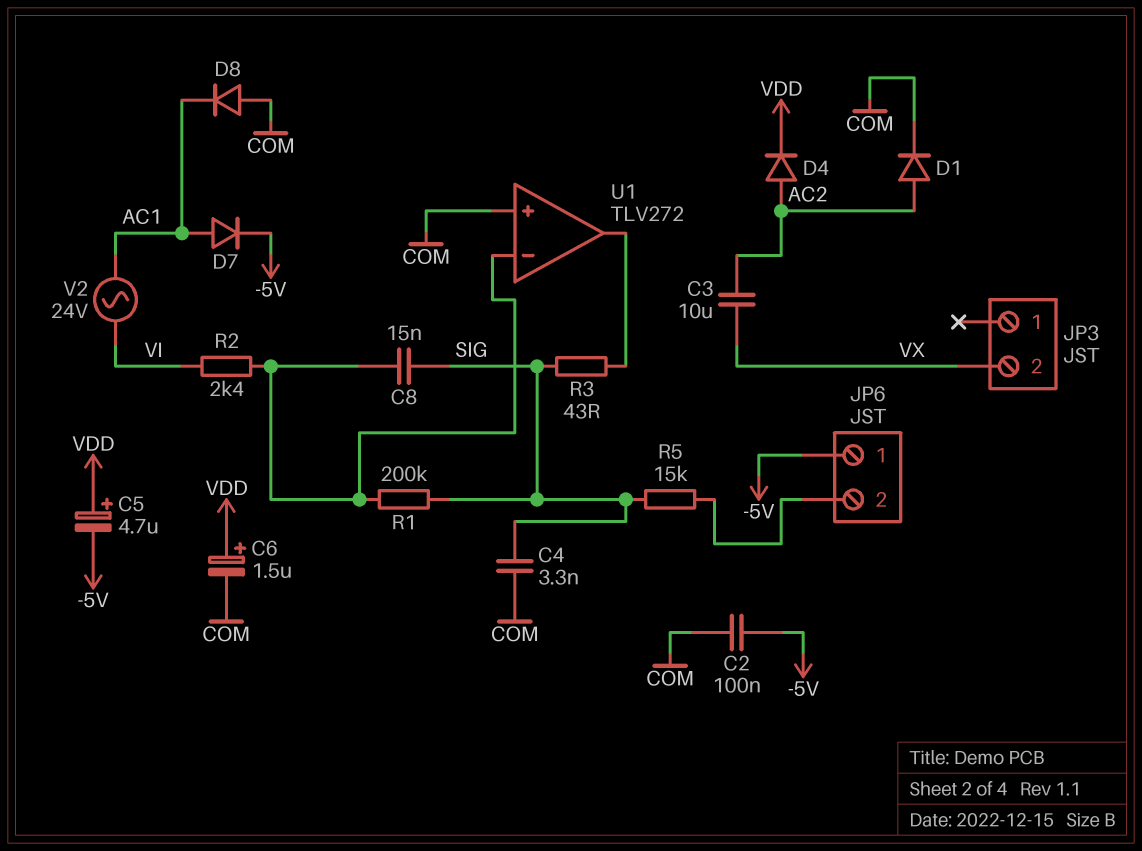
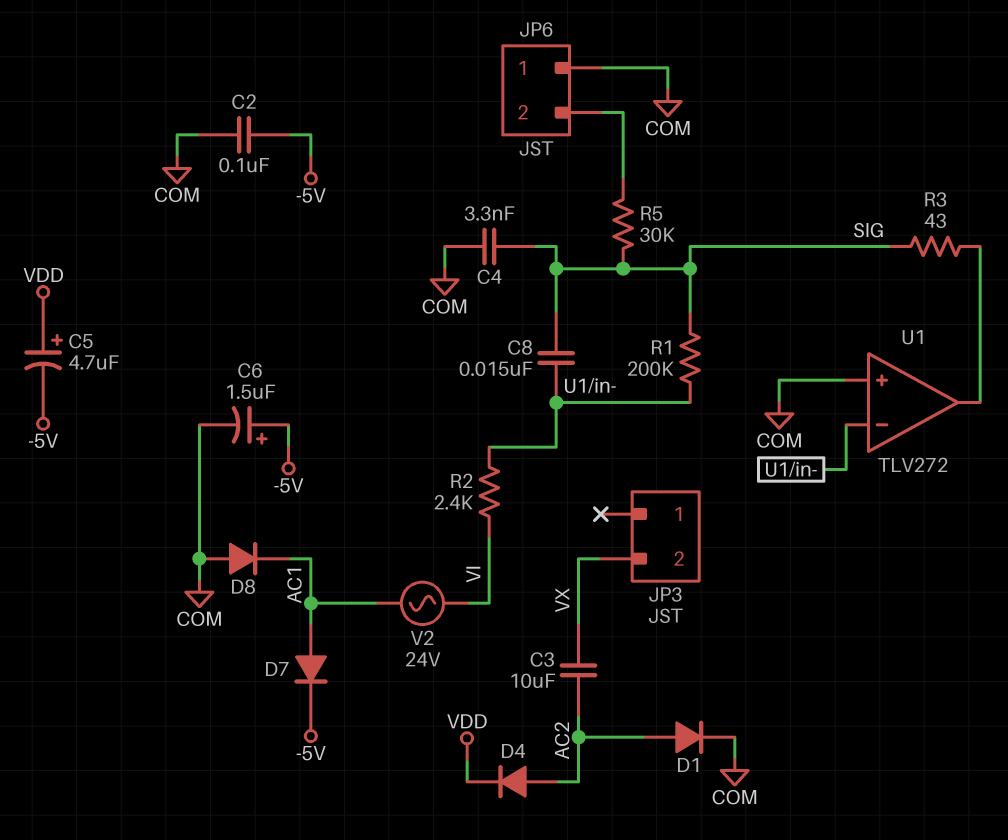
C6: 1.5uF (plus VDD, minus COM) -> 1.5uF (plus -5V, minus COM)
JP6 pin 1: -5V -> COM
R5: 15k (JP6/2, SIG) -> 30k (JP6/2, SIG)

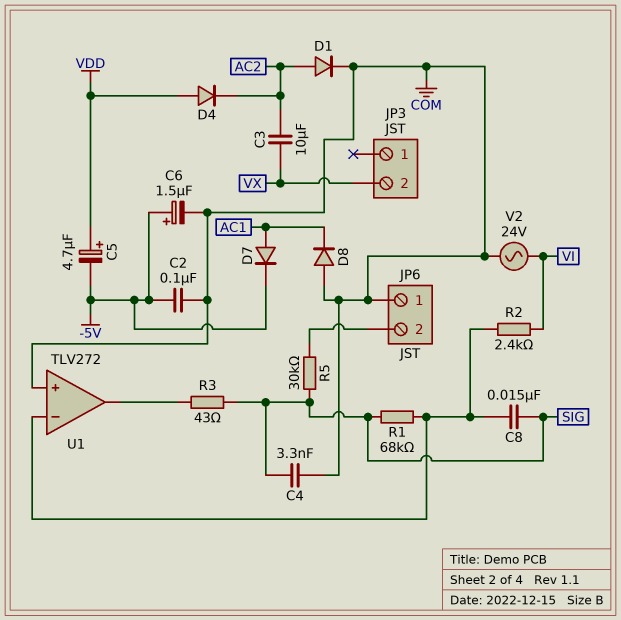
D4: diode (A AC2, K VDD) -> diode (A VDD, K AC2)
R1: 200k (SIG, U1/in-) -> 68k (SIG, U1/in-)
V2: AC 24V (AC1, VI) -> AC 24V (COM, VI)

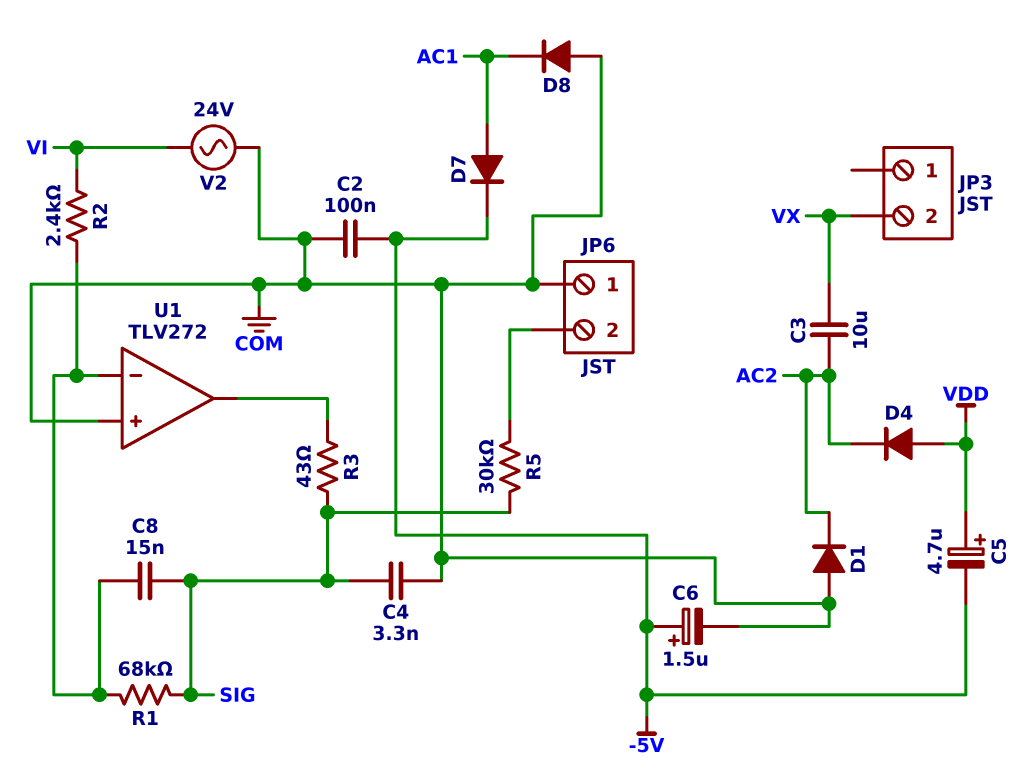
D1: diode (A AC2, K COM) -> diode (A COM, K AC2)

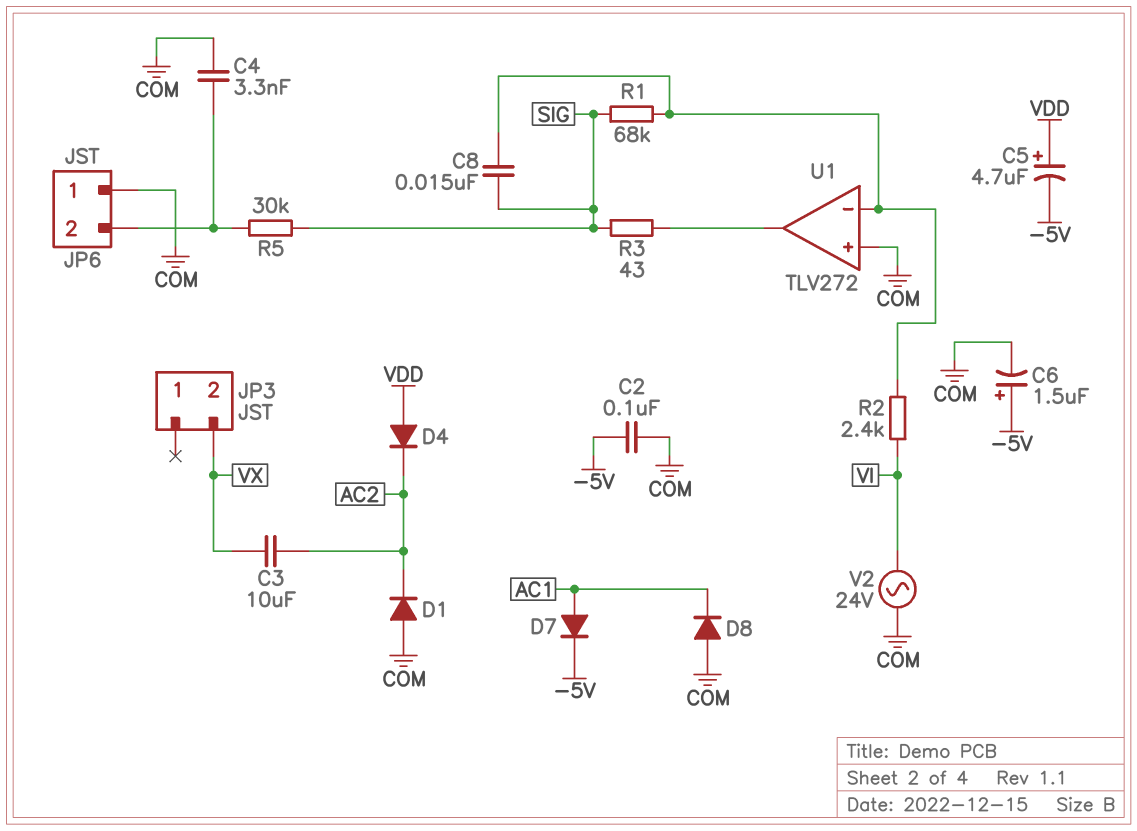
C4: 3.3nF (COM, SIG) -> 3.3nF (COM, JP6/2)

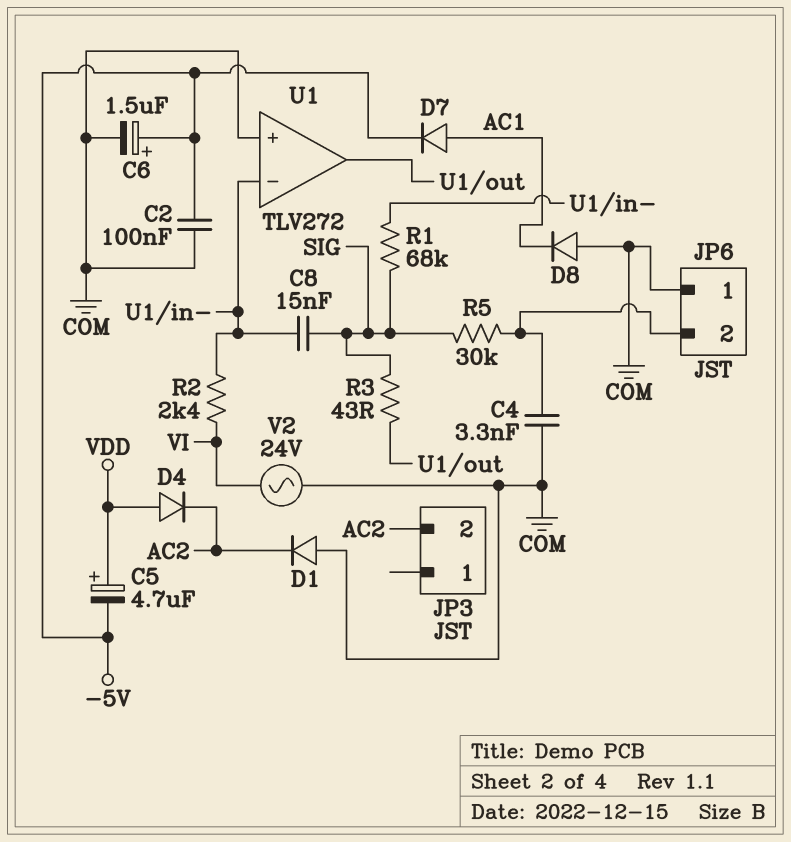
C3: 10uF (AC2, VX) -> none
JP3 pin 2: VX -> AC2

